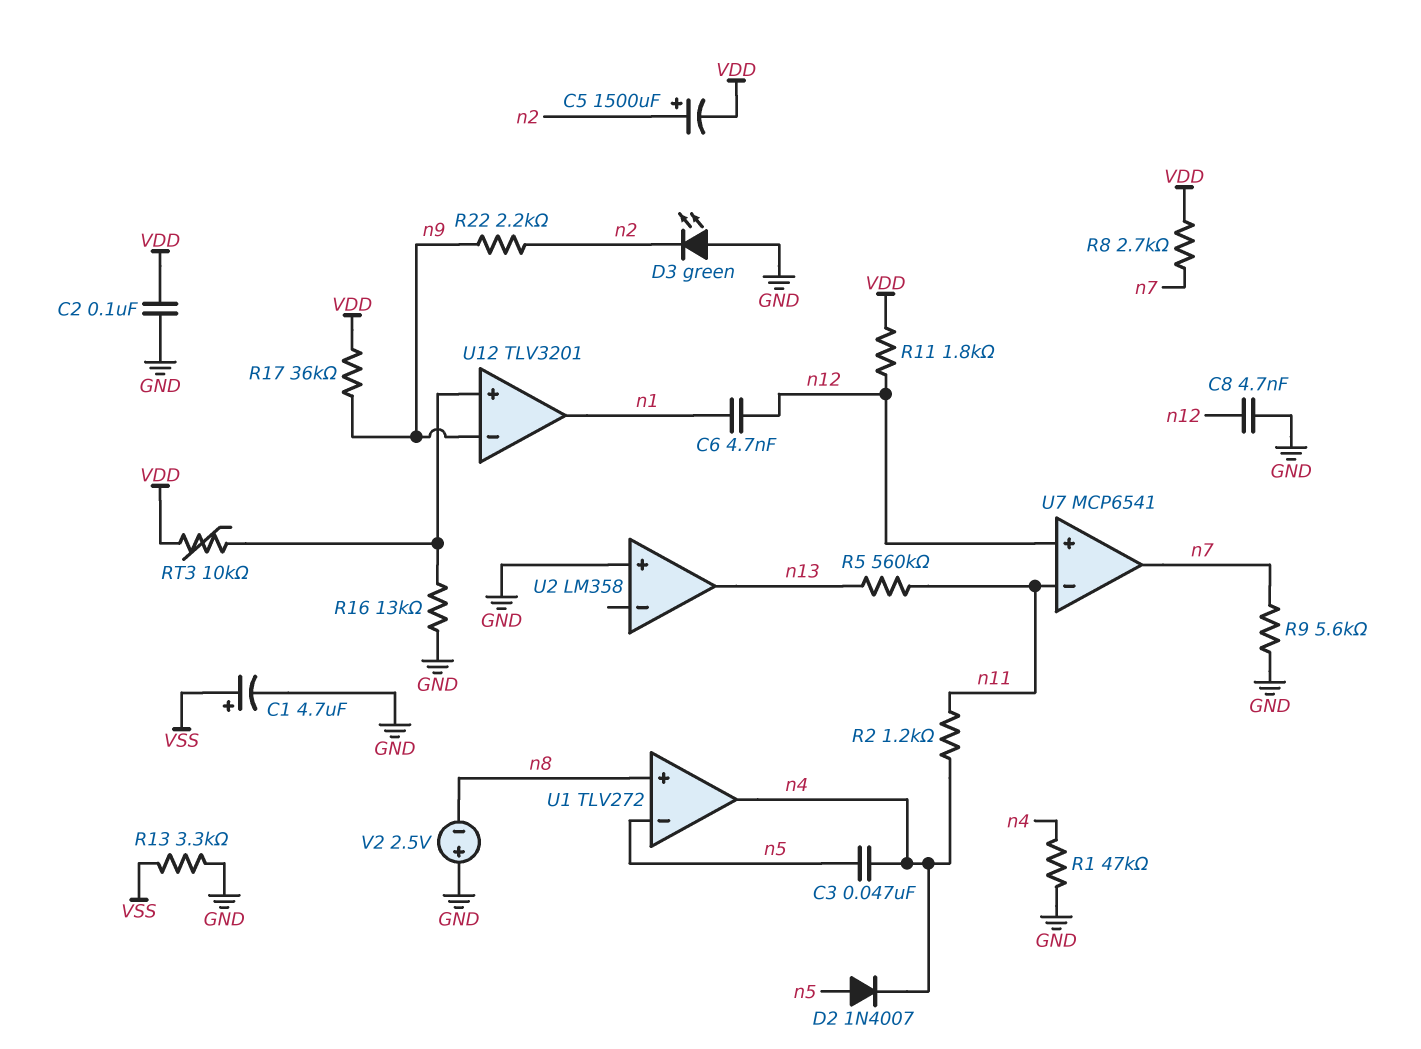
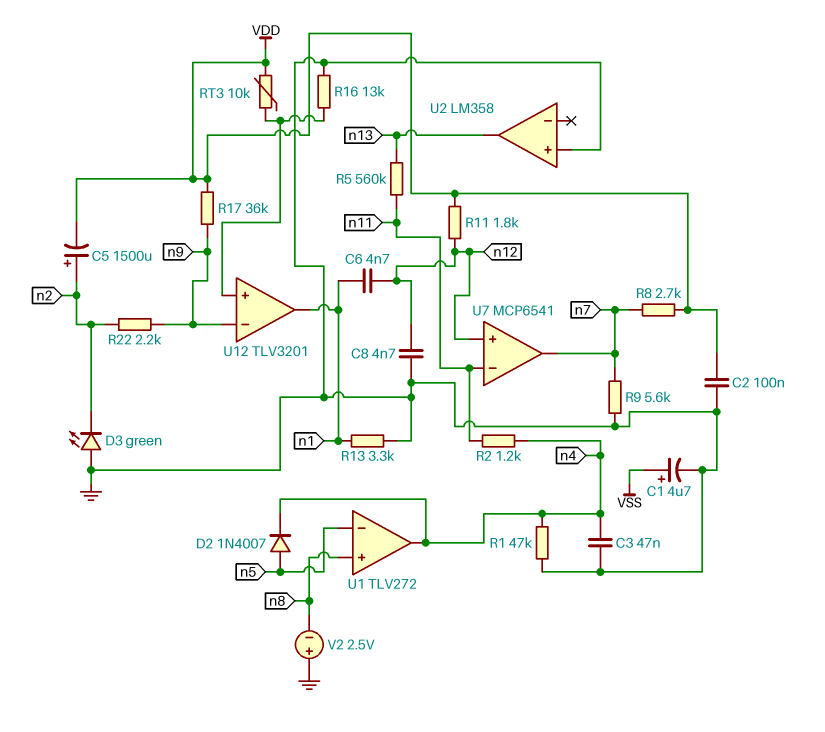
C3: 47nF (n4, n5) -> 47nF (GND, n4)
R13: 3.3k (GND, VSS) -> 3.3k (GND, n1)

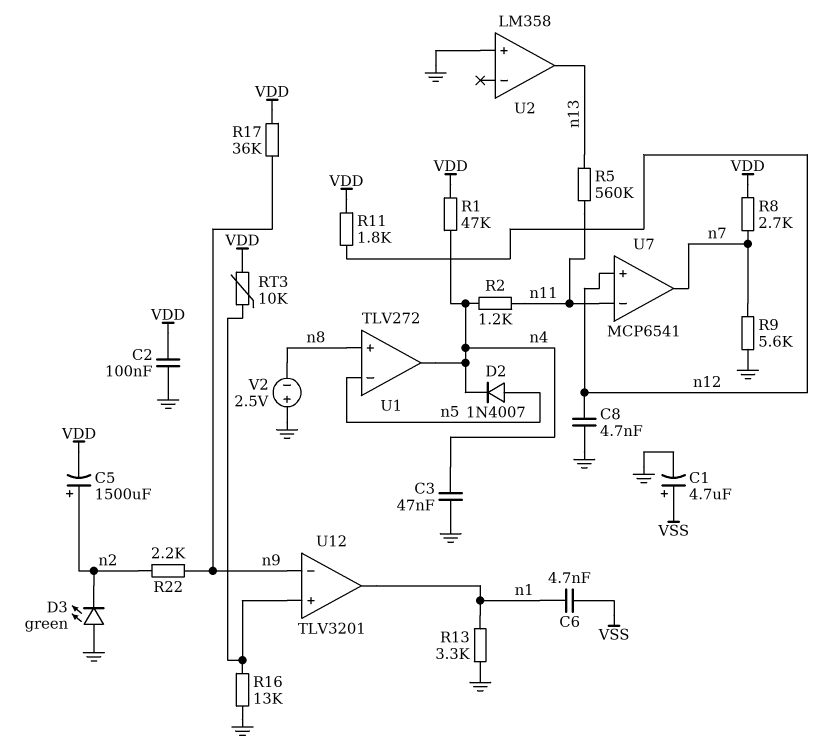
C6: 4.7nF (n1, n12) -> 4.7nF (VSS, n1)
R1: 47k (GND, n4) -> 47k (VDD, n4)

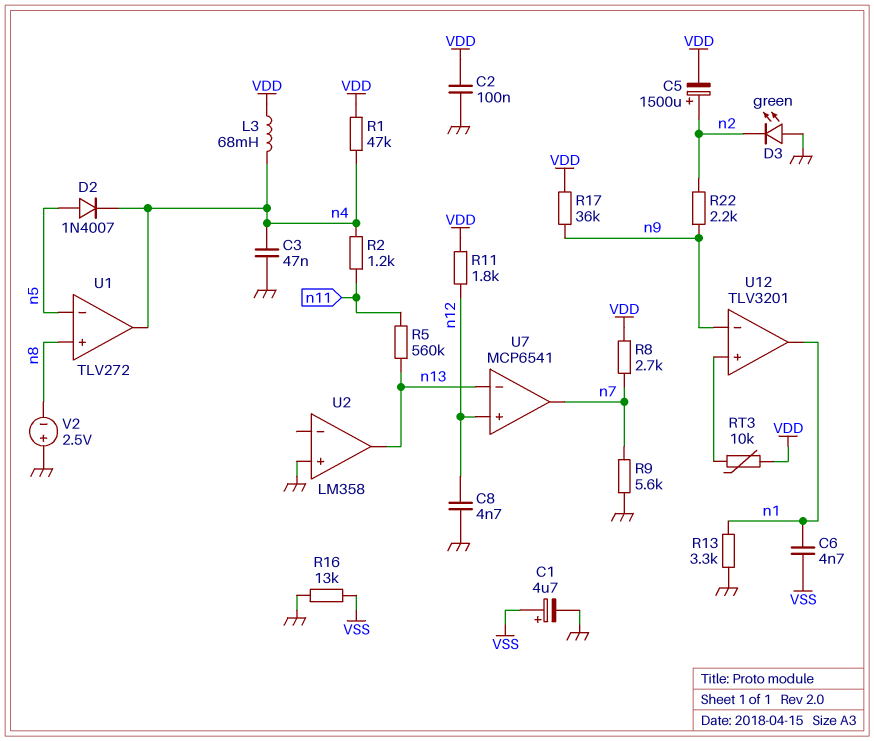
L3: none -> 68mH (VDD, n4)
R16: 13k (GND, U12/in+) -> 13k (GND, VSS)
U7 pin in-: n11 -> n13

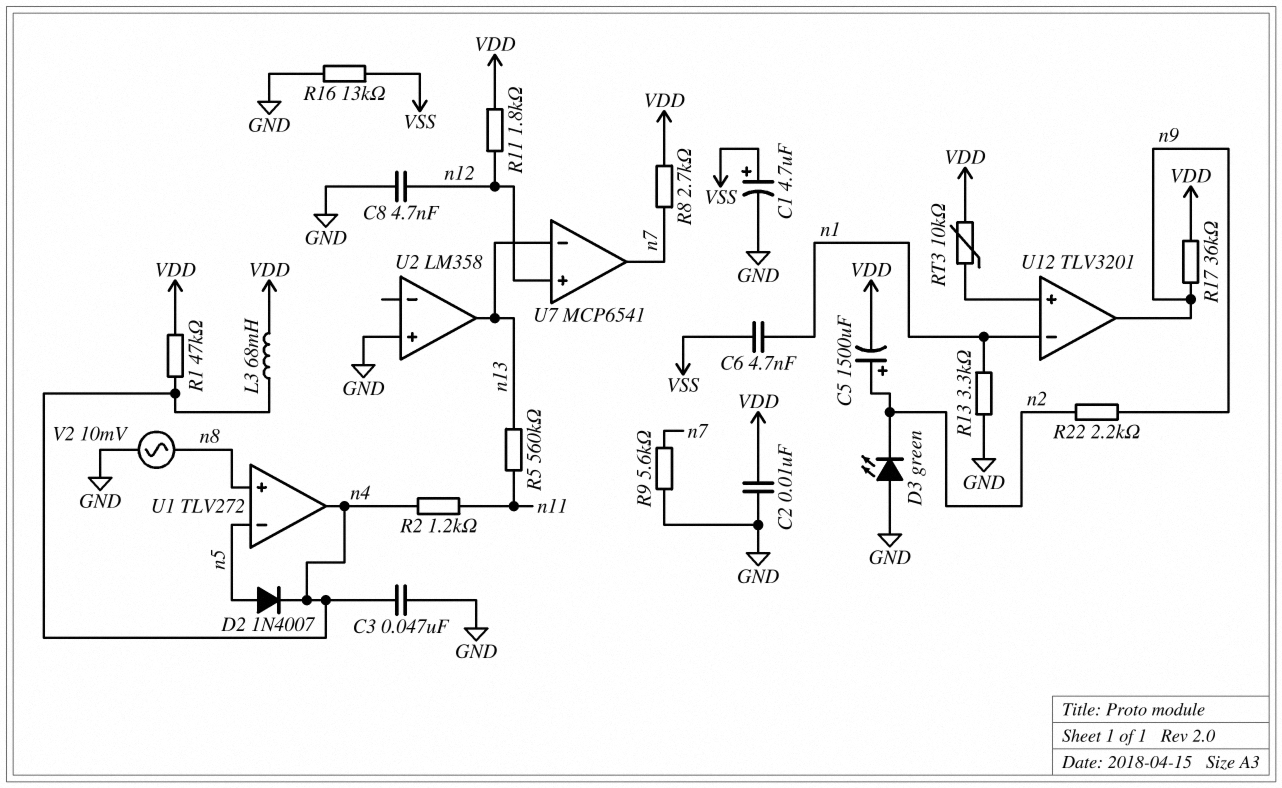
C2: 100nF (GND, VDD) -> 10nF (GND, VDD)
U12 pin in-: n9 -> n1
U12 pin out: n1 -> n9
V2: 2.5V (plus GND, minus n8) -> AC 10mV (GND, n8)

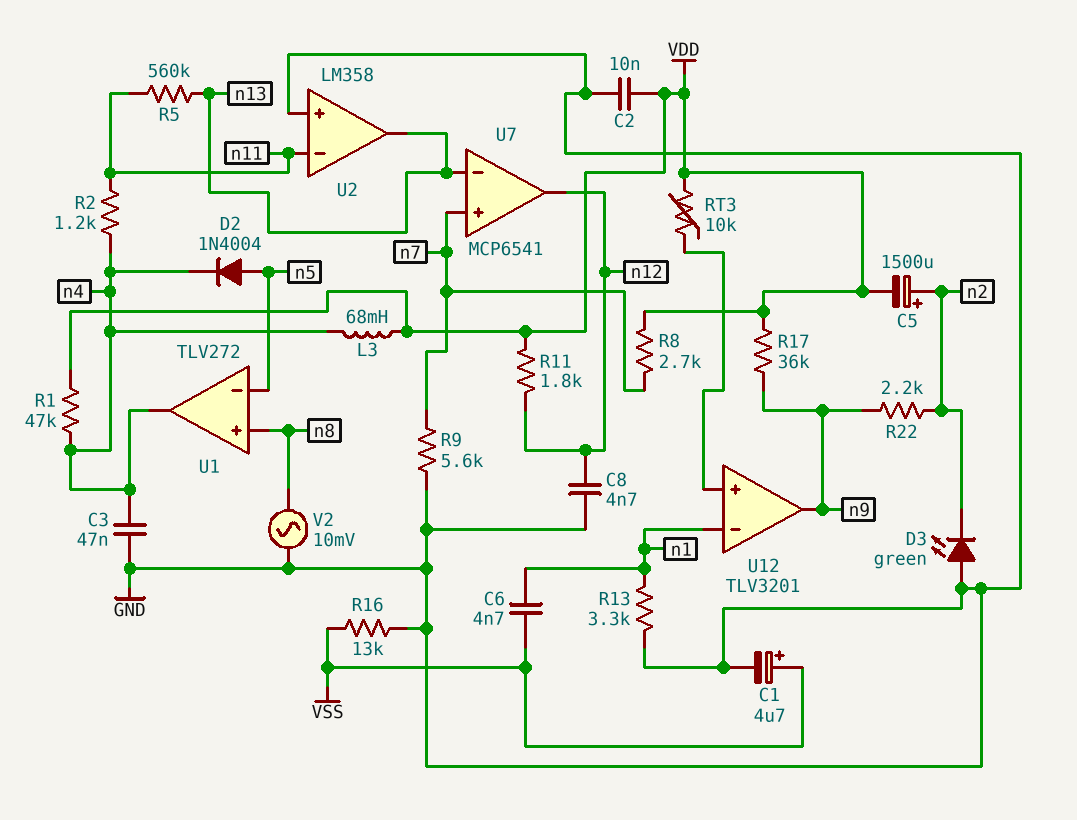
D2: diode 1N4007 (A n5, K n4) -> diode 1N4004 (A n5, K n4)
U2 pin in-: none -> n11
U7 pin in+: n12 -> n7
U7 pin out: n7 -> n12

